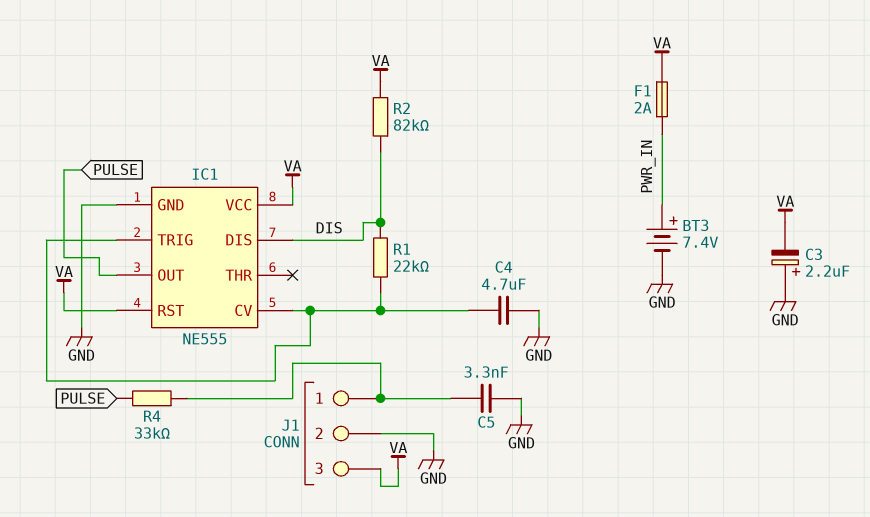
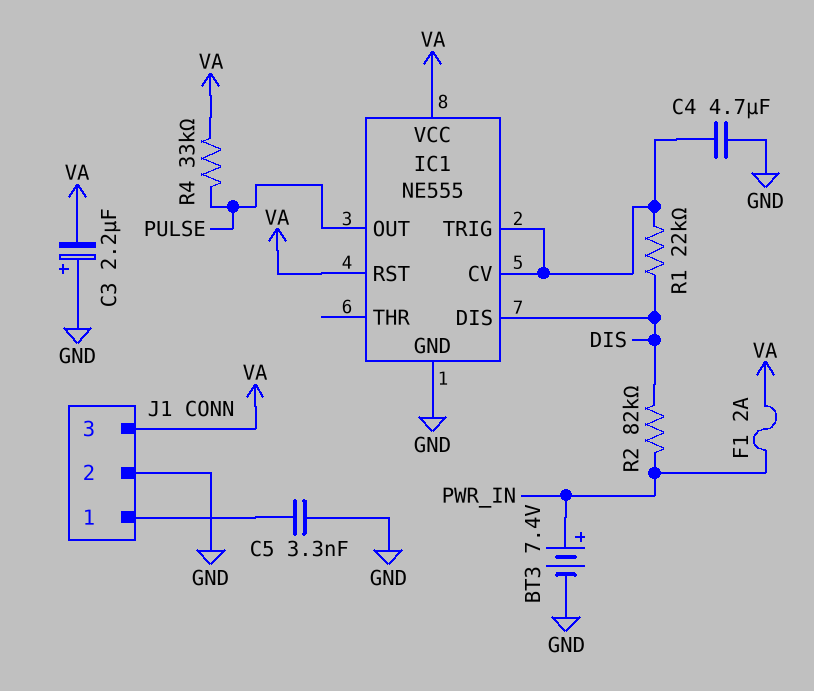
R2: 82k (DIS, VA) -> 82k (DIS, PWR_IN)
R4: 33k (J1/1, PULSE) -> 33k (PULSE, VA)

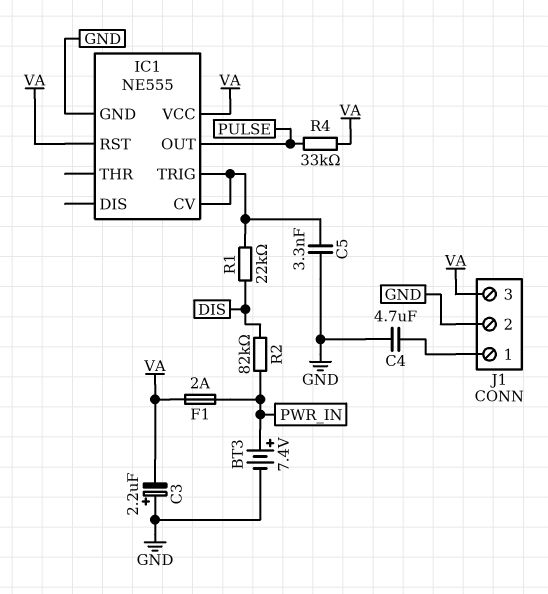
C4: 4.7uF (GND, IC1/CV) -> 4.7uF (GND, J1/1)
C5: 3.3nF (GND, J1/1) -> 3.3nF (GND, IC1/CV)
IC1 pin DIS: DIS -> none

